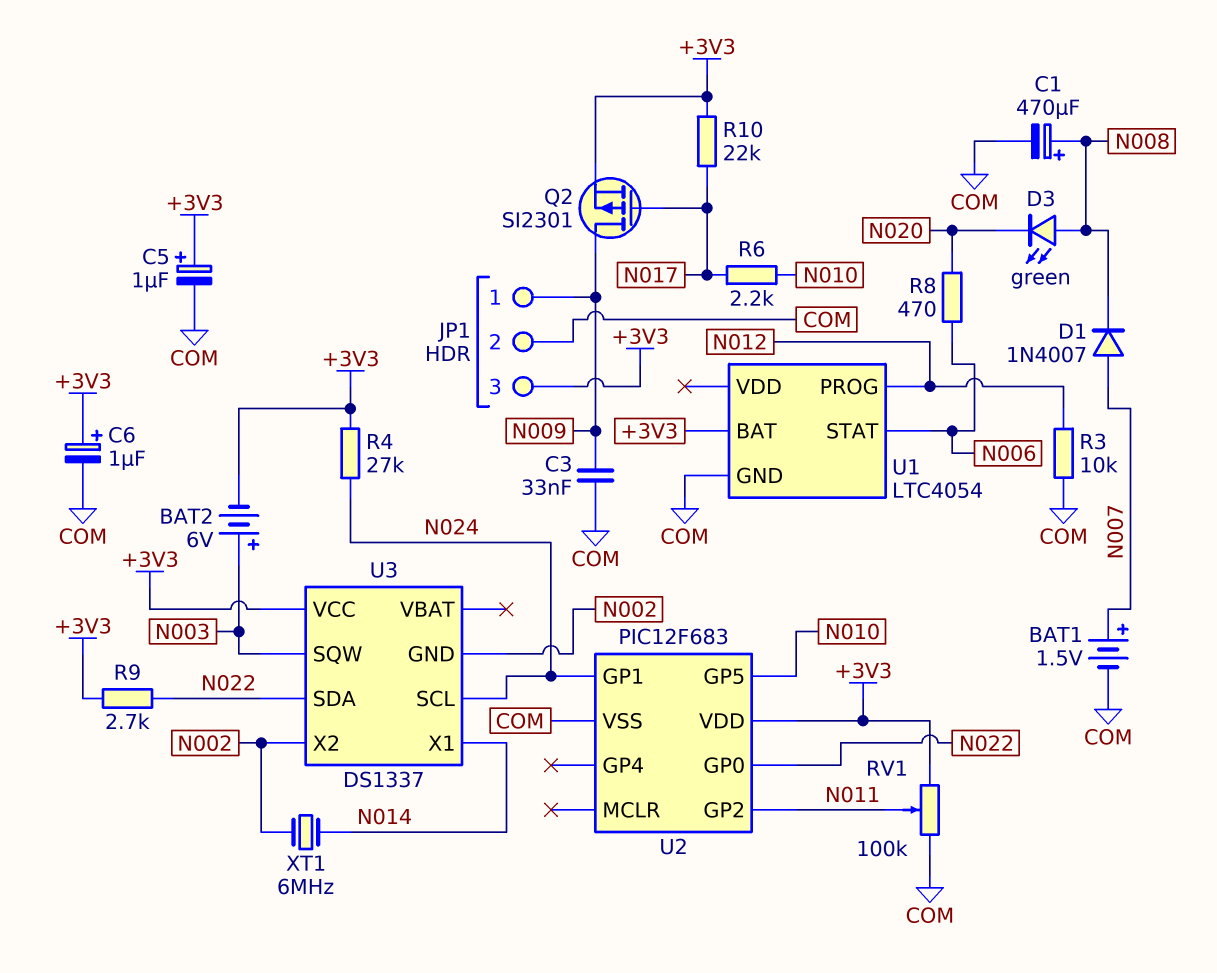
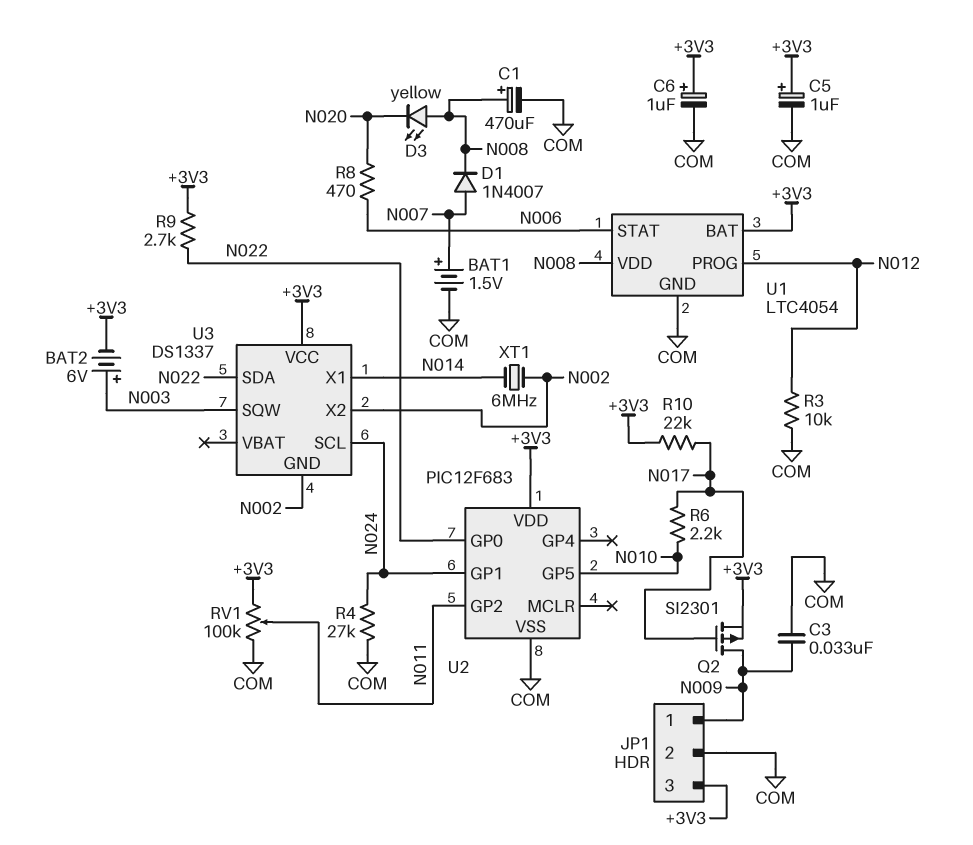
D3: LED green (A N008, K N020) -> LED yellow (A N008, K N020)
R4: 27k (+3V3, N024) -> 27k (COM, N024)
U1 pin VDD: none -> N008

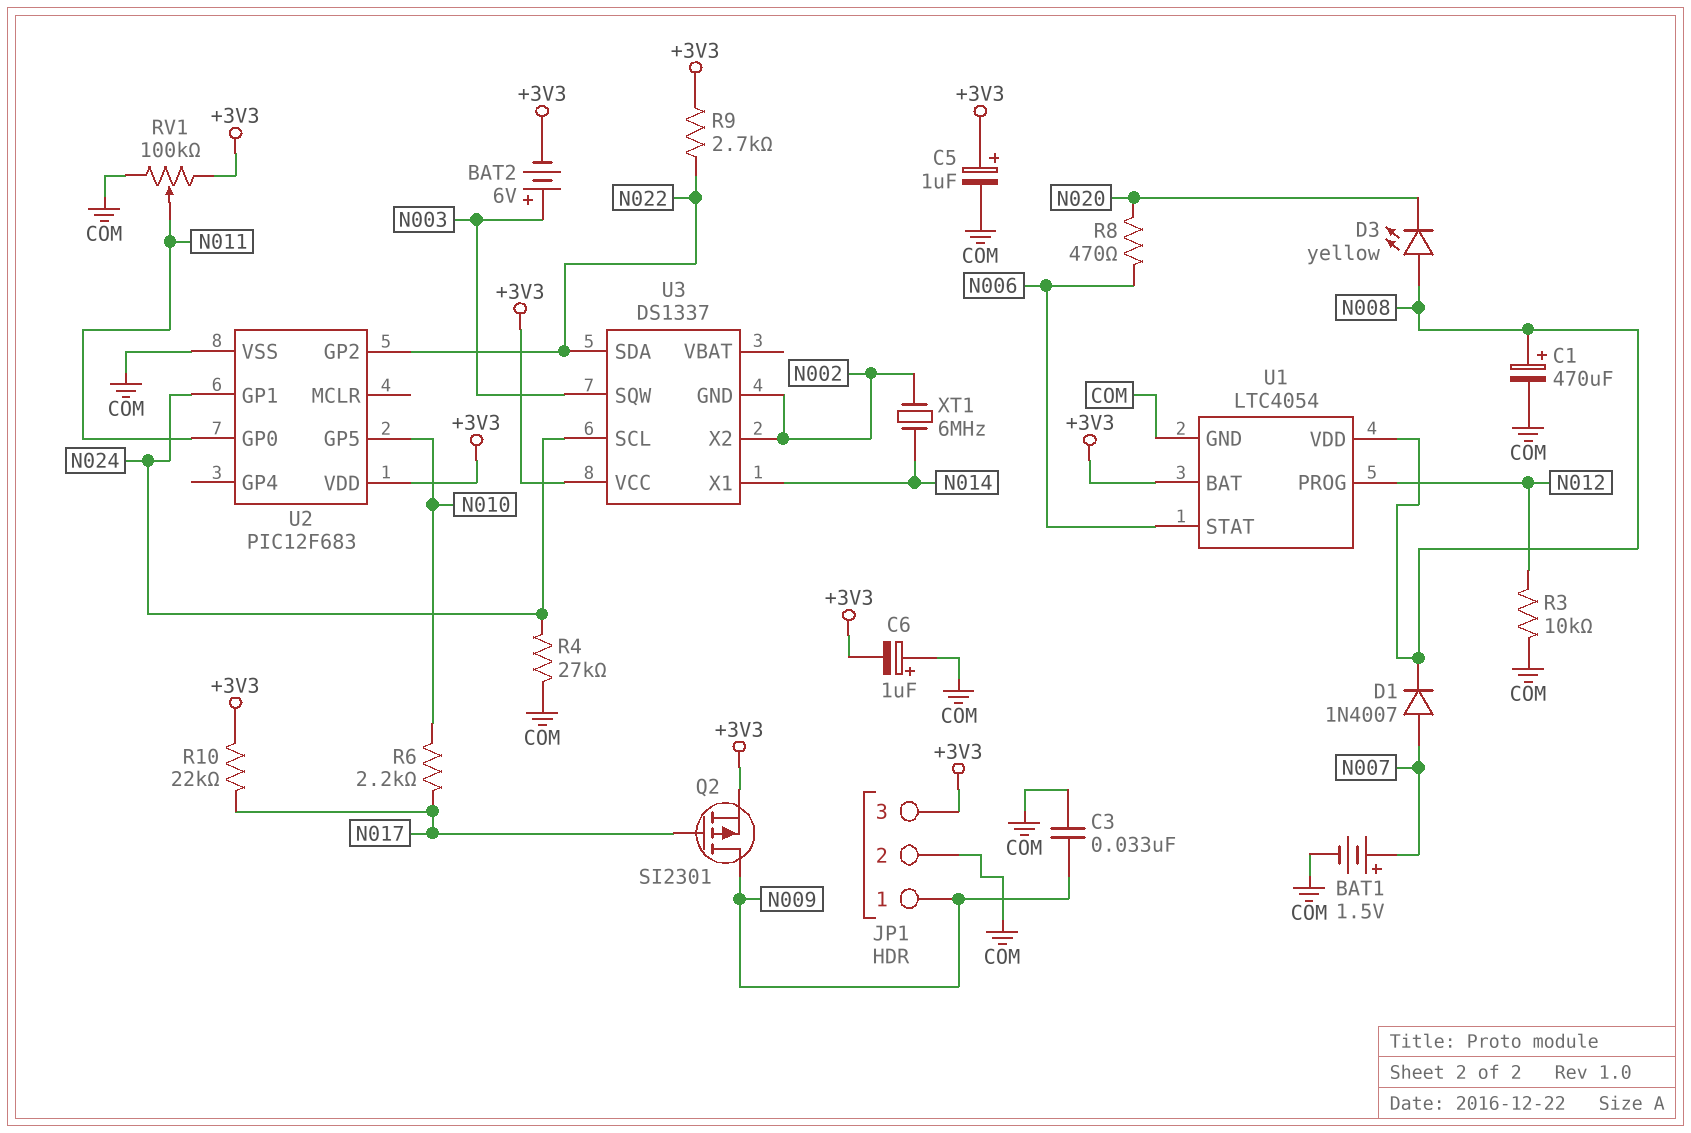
C6: 1uF (plus +3V3, minus COM) -> 1uF (plus COM, minus +3V3)
U2 pin GP0: N022 -> N011
U2 pin GP2: N011 -> N022

